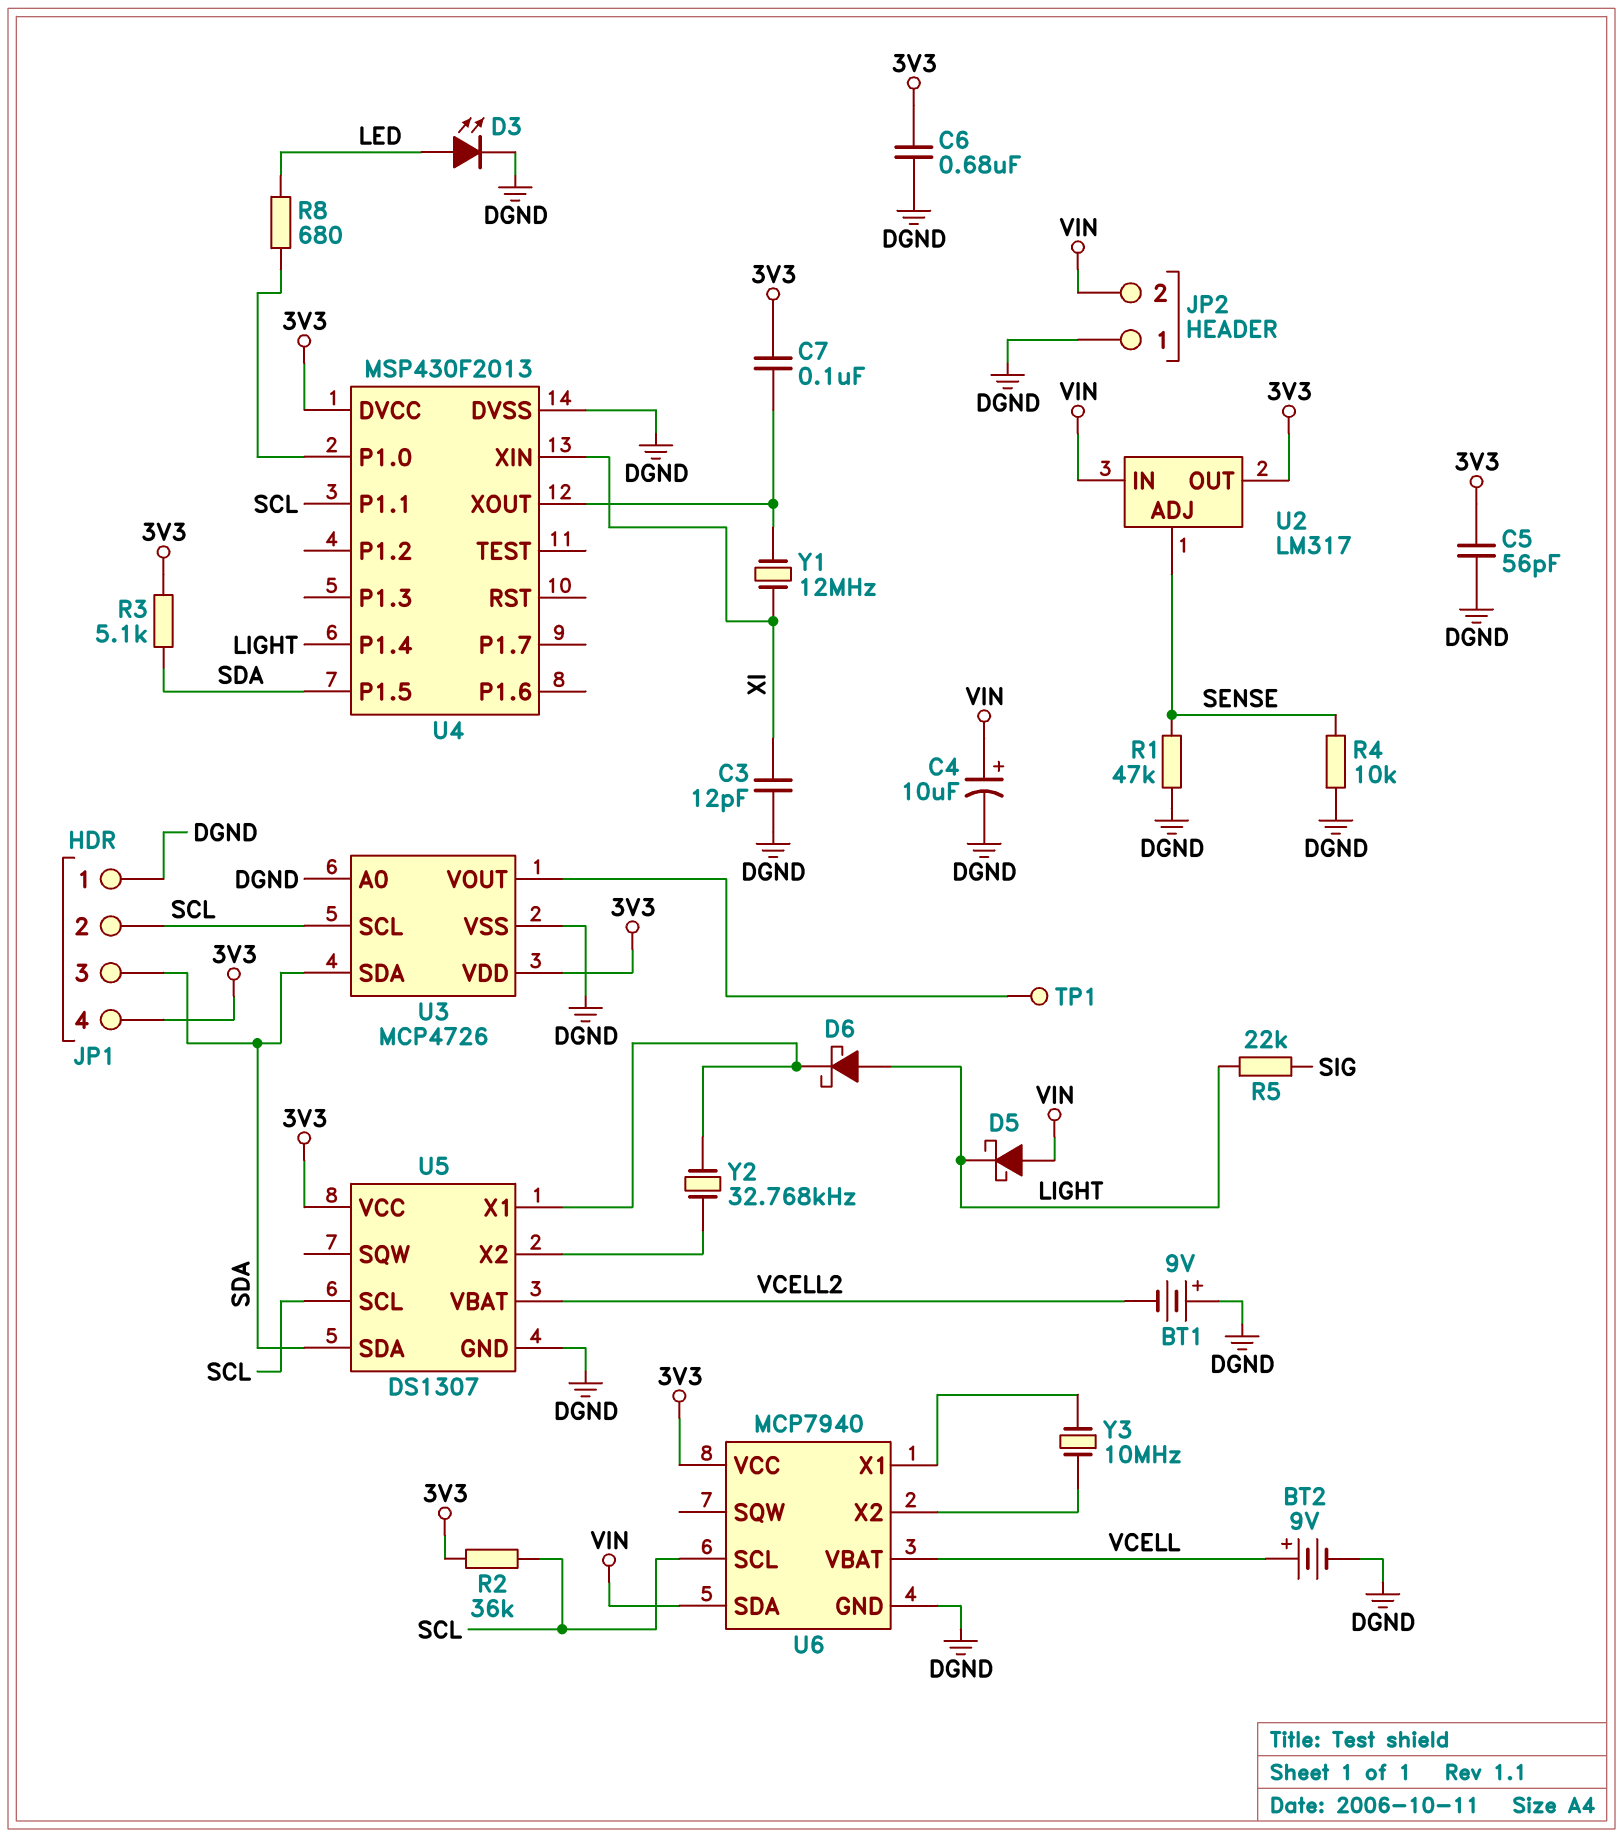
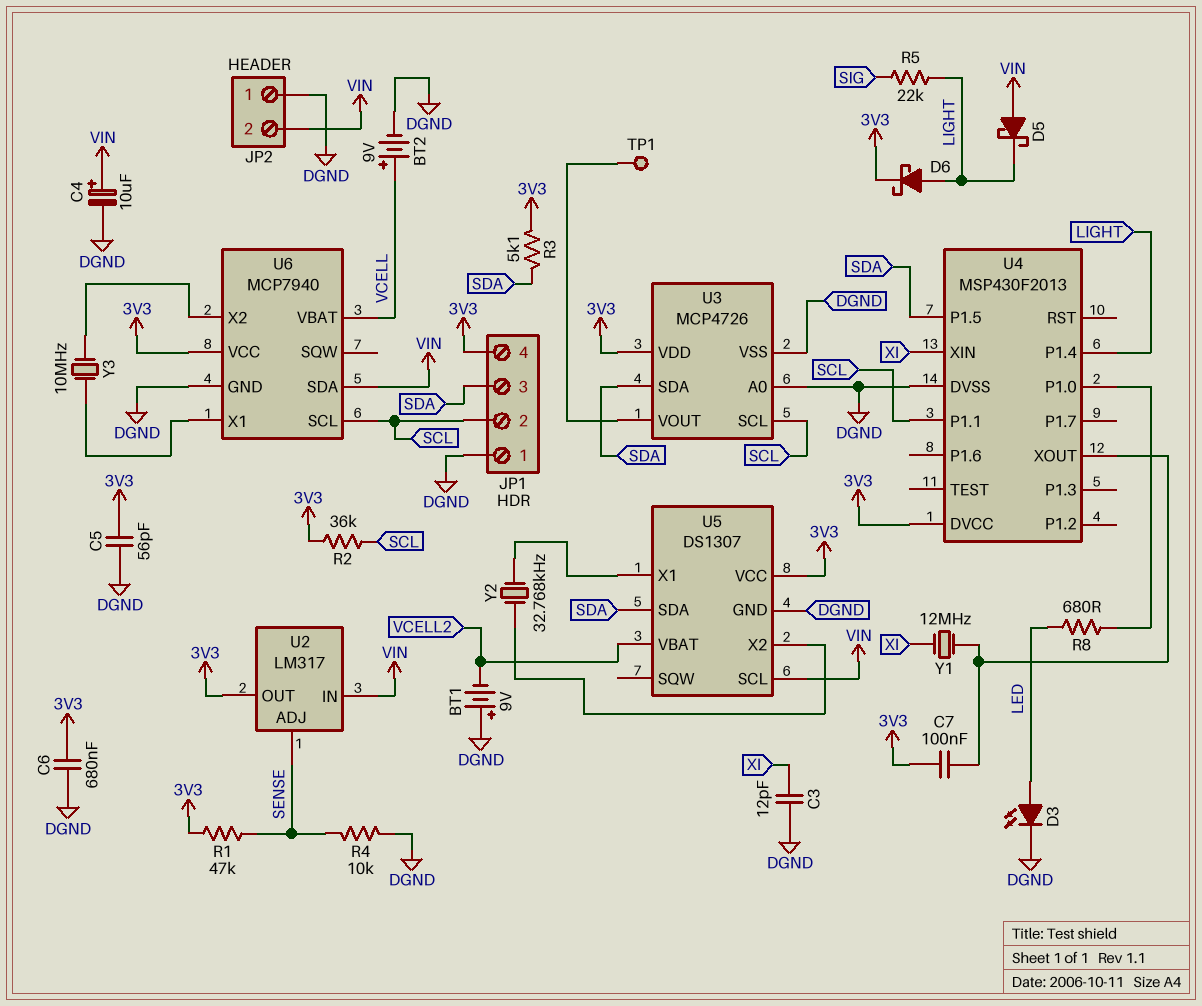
D6: schottky (A LIGHT, K U5/X1) -> schottky (A LIGHT, K 3V3)
R1: 47k (DGND, SENSE) -> 47k (3V3, SENSE)
U5 pin SCL: SCL -> VIN

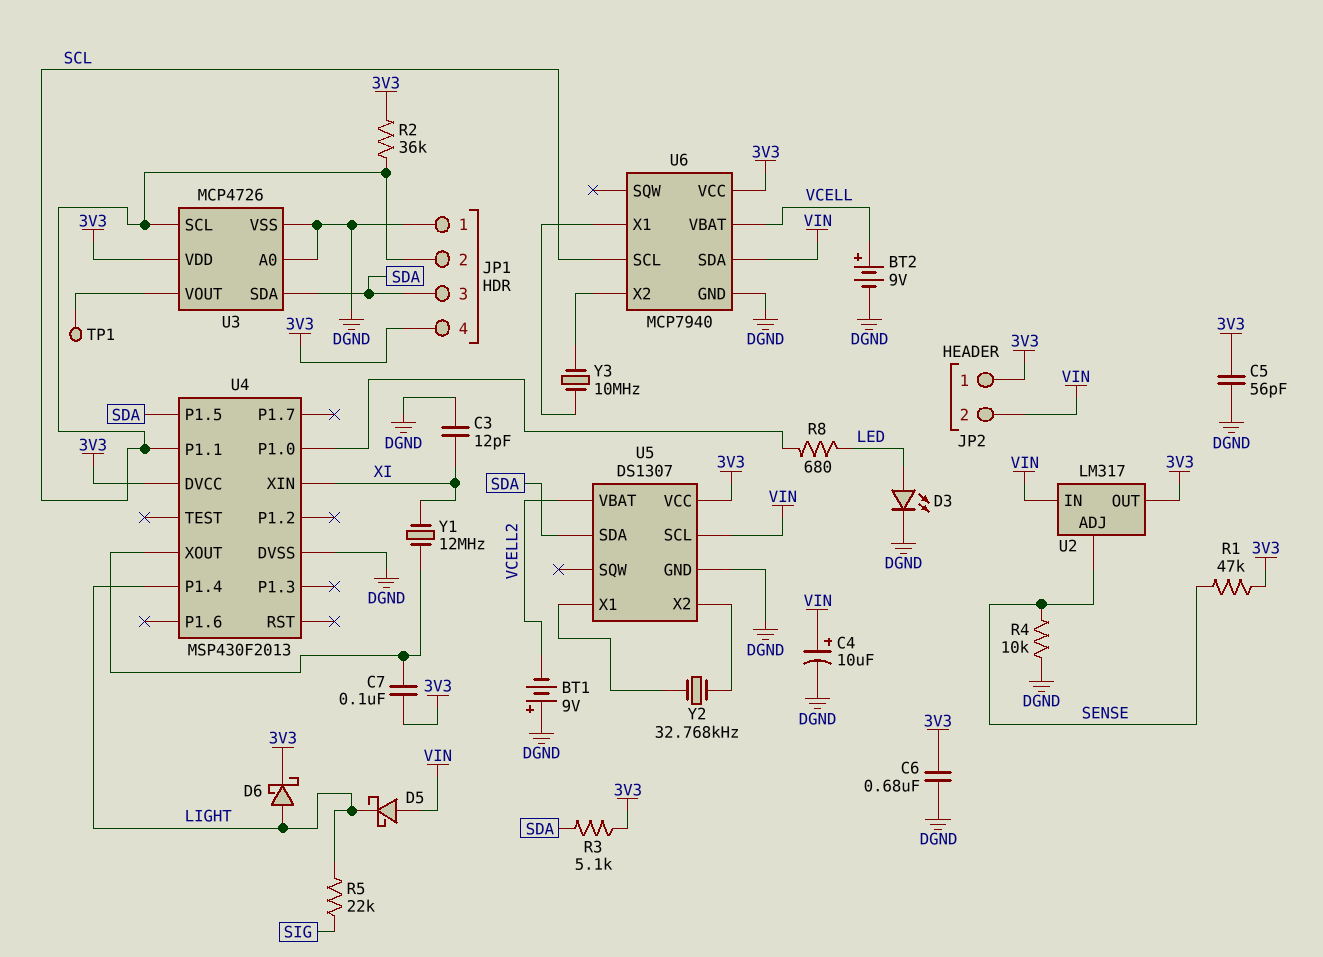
JP2 pin 1: DGND -> 3V3

